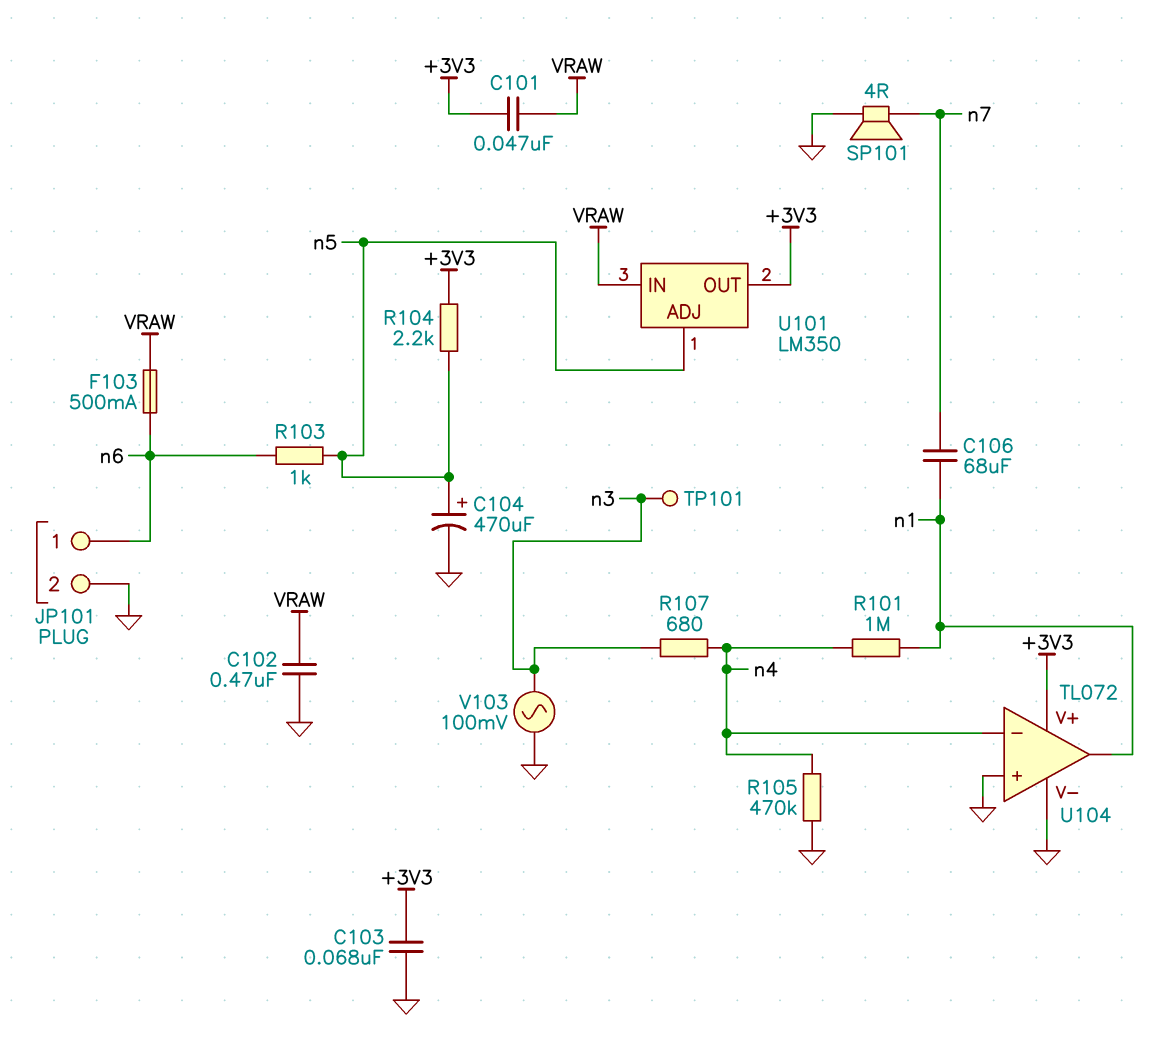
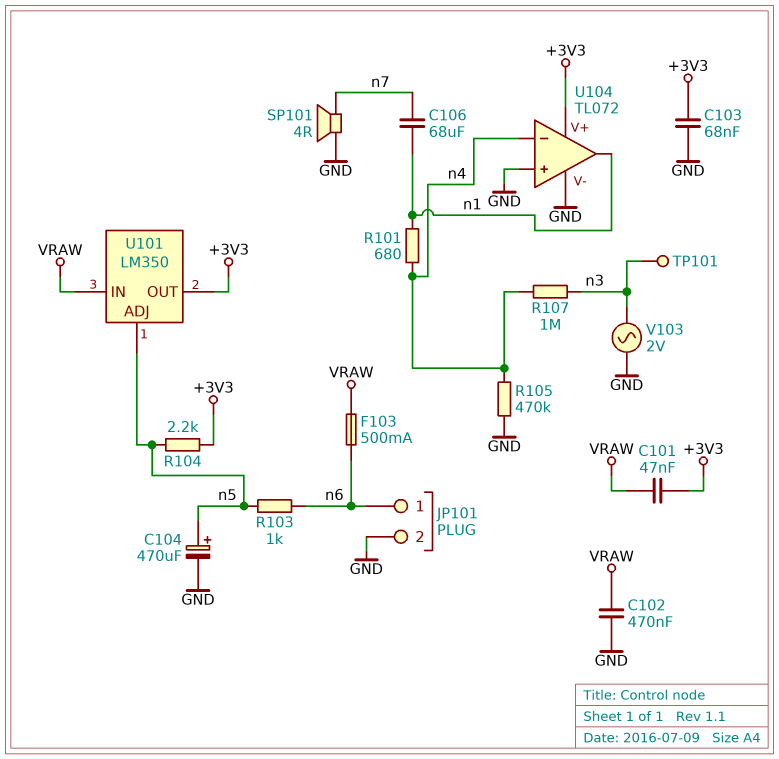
R101: 1M (n1, n4) -> 680 (n1, n4)
R107: 680 (n3, n4) -> 1M (n3, n4)
V103: AC 100mV (GND, n3) -> AC 2V (GND, n3)

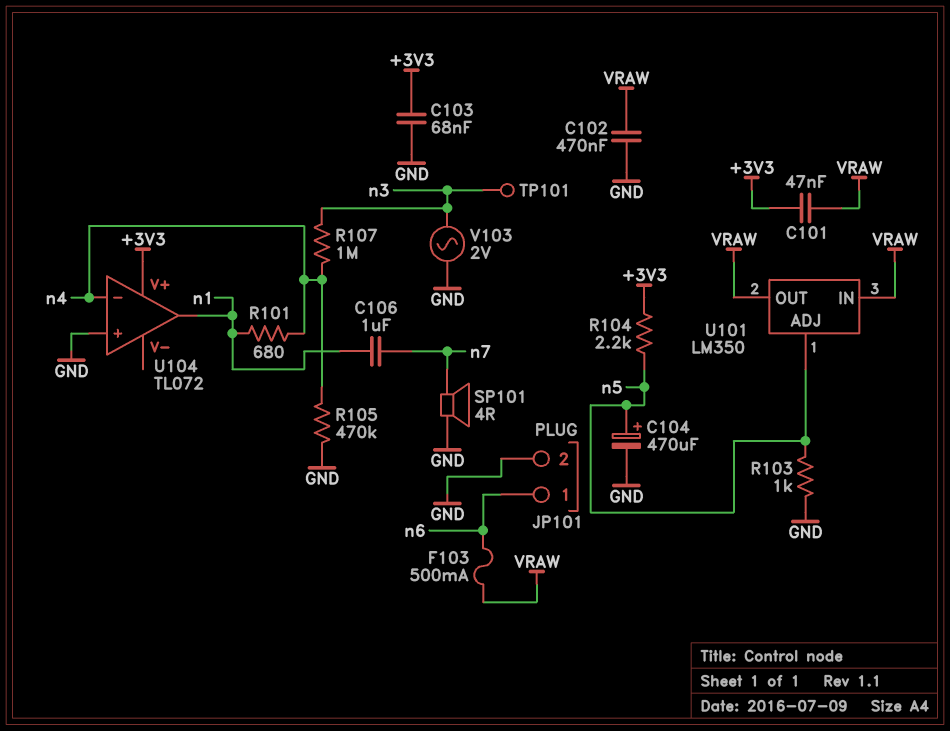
C106: 68uF (n1, n7) -> 1uF (n1, n7)
R103: 1k (n5, n6) -> 1k (GND, n5)
U101 pin OUT: +3V3 -> VRAW
U104 pin V-: GND -> none

